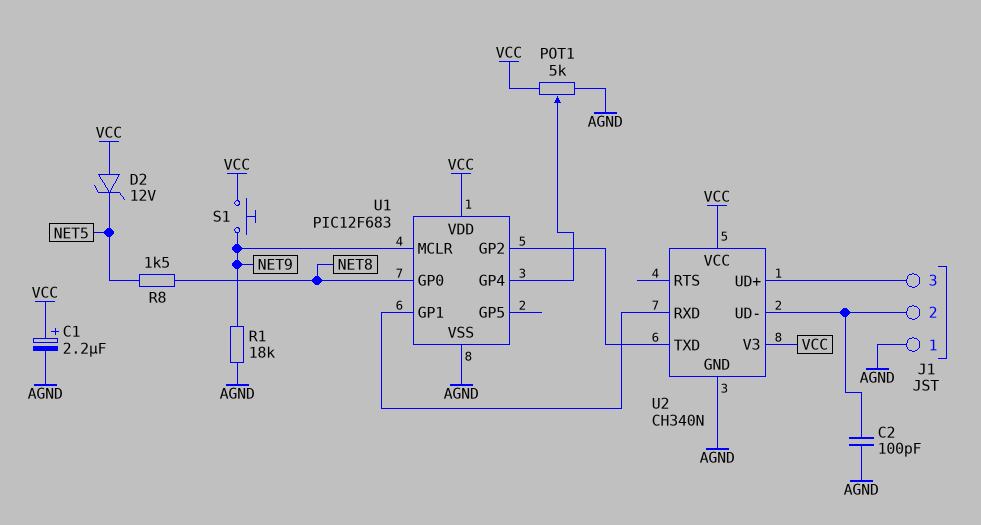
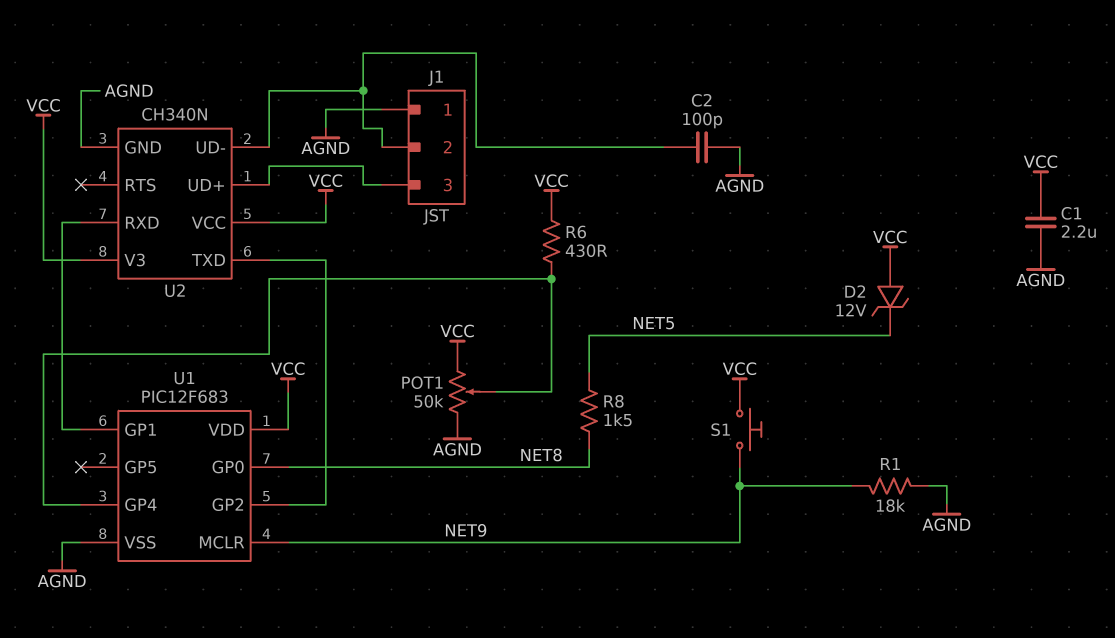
C1: 2.2uF (plus VCC, minus AGND) -> 2.2uF (AGND, VCC)
POT1: 5k (AGND, VCC, wiper U1/GP4) -> 50k (AGND, VCC, wiper U1/GP4)
R6: none -> 430 (U1/GP4, VCC)

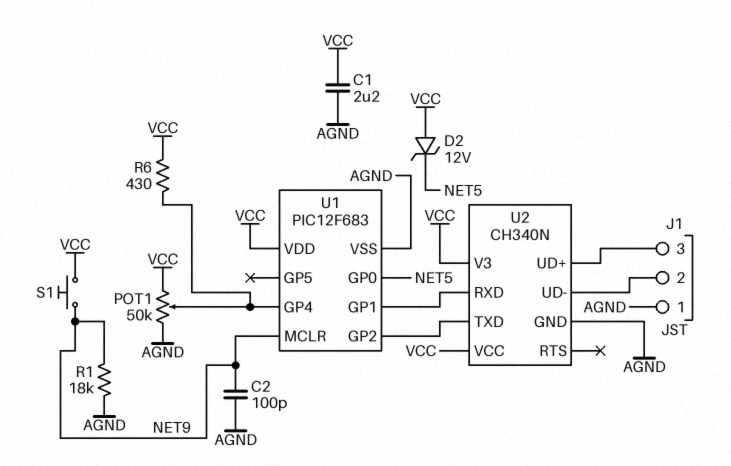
C2: 100pF (AGND, J1/2) -> 100pF (AGND, NET9)
R8: 1.5k (NET5, NET8) -> none
U1 pin GP0: NET8 -> NET5

